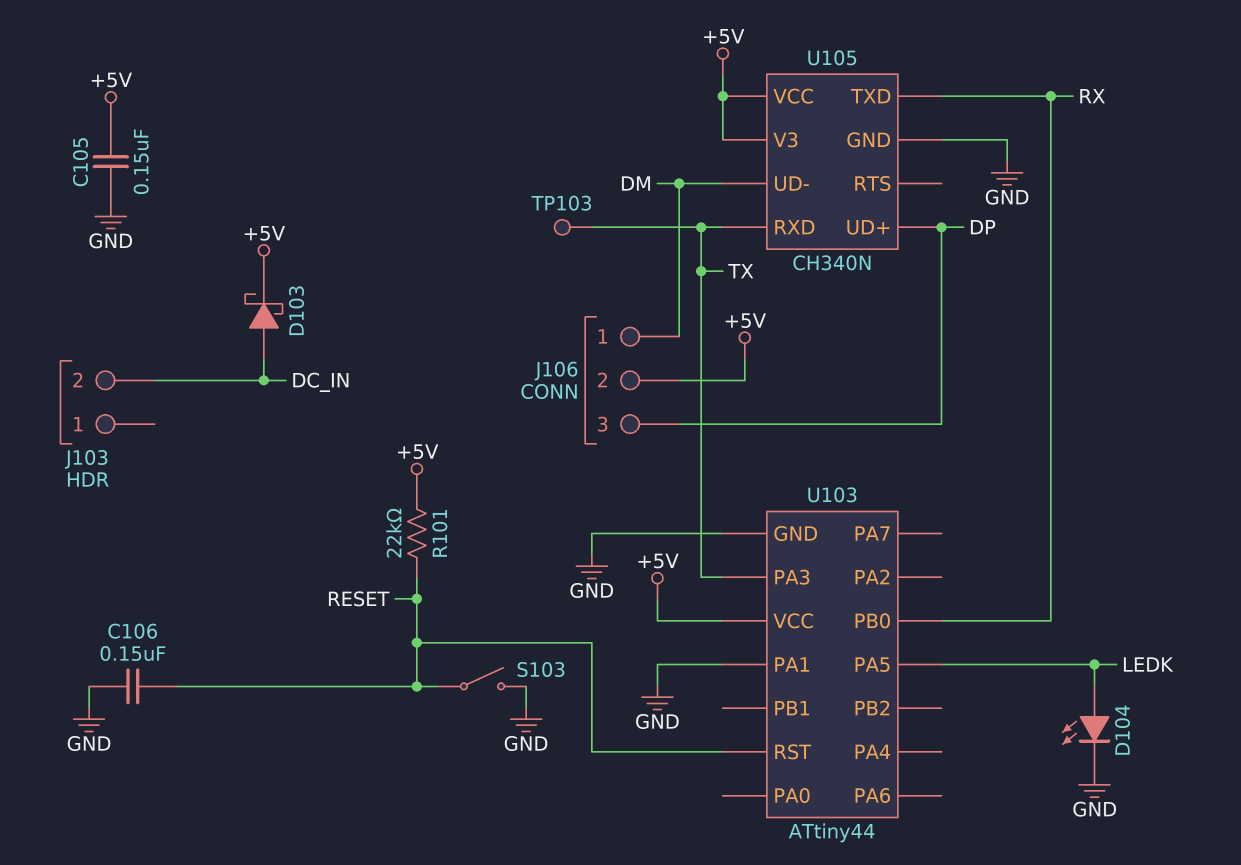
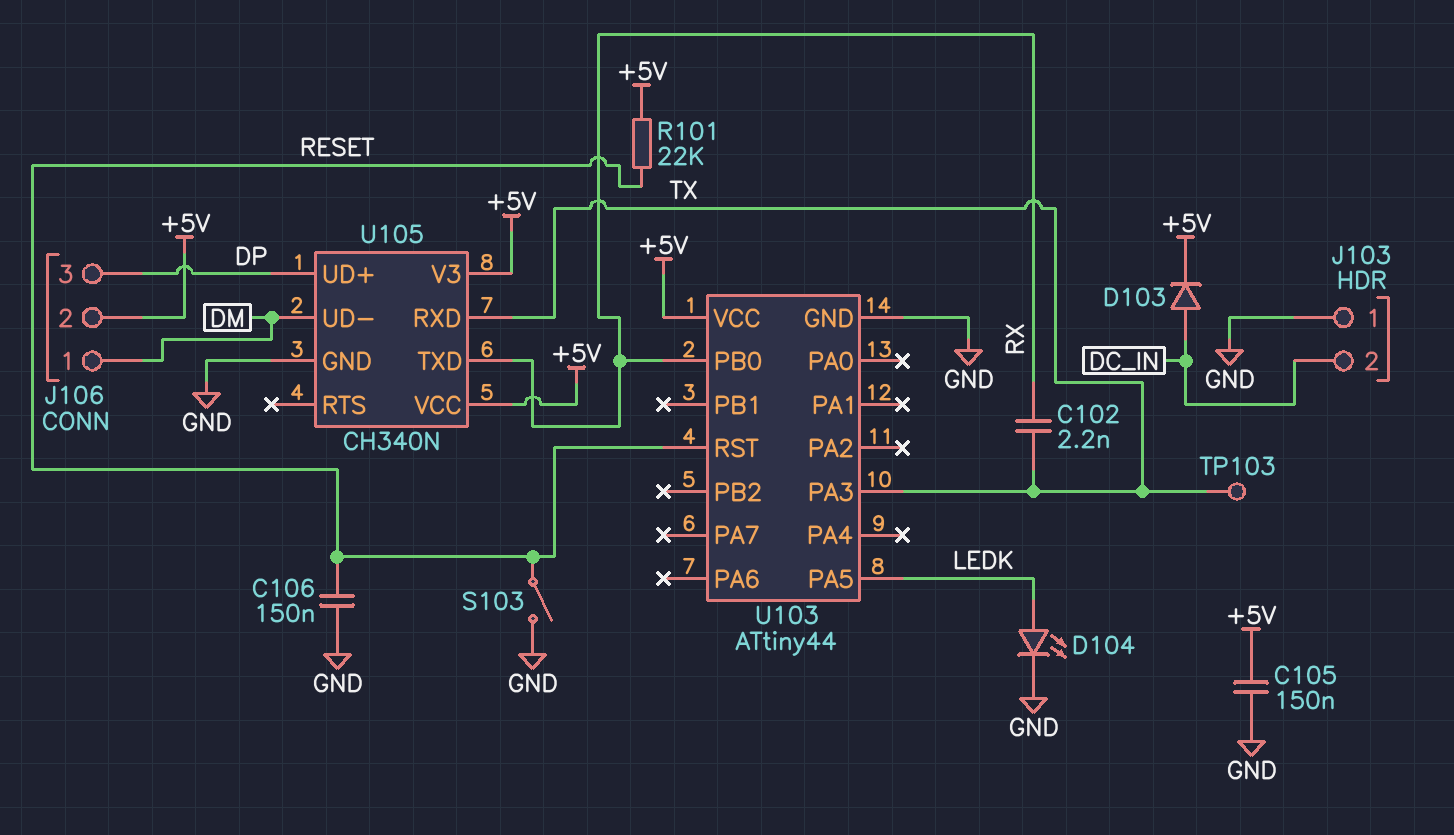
C102: none -> 2.2nF (RX, TX)
D103: schottky (A DC_IN, K +5V) -> diode (A DC_IN, K +5V)
J103 pin 1: none -> GND
U103 pin PA1: GND -> none

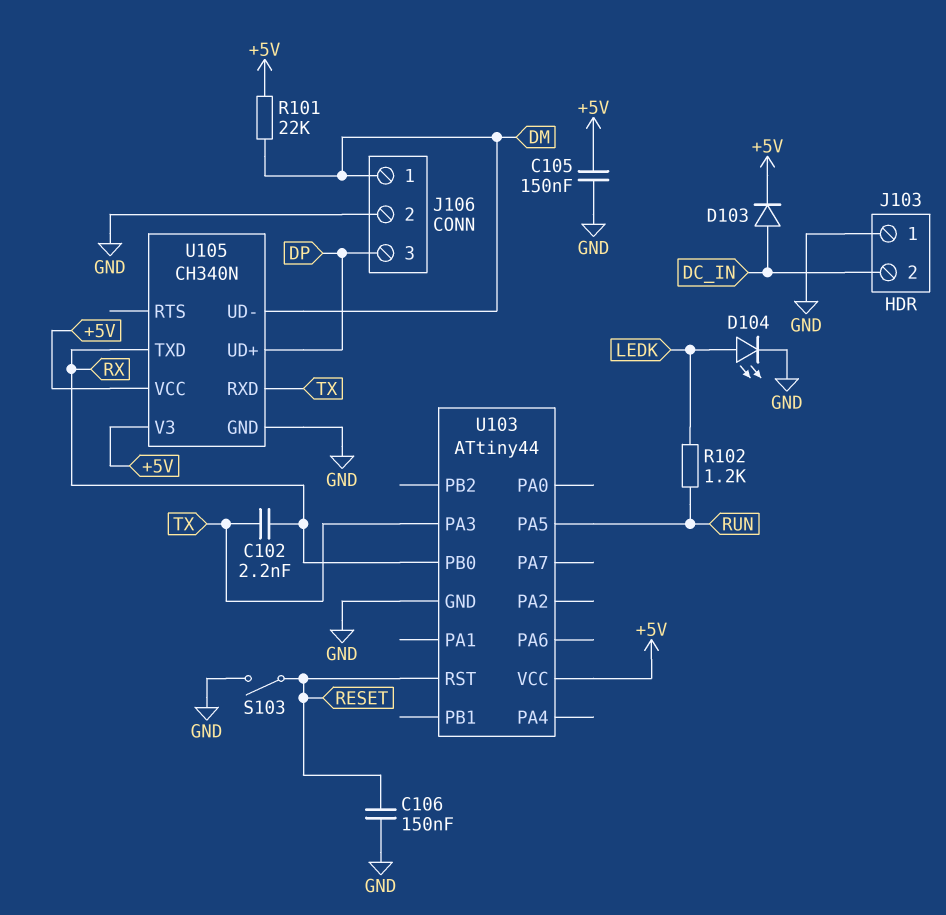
J106 pin 2: +5V -> GND
R101: 22k (+5V, RESET) -> 22k (+5V, DM)
R102: none -> 1.2k (LEDK, RUN)
TP103: test point (TX) -> none
U103 pin PA5: LEDK -> RUN

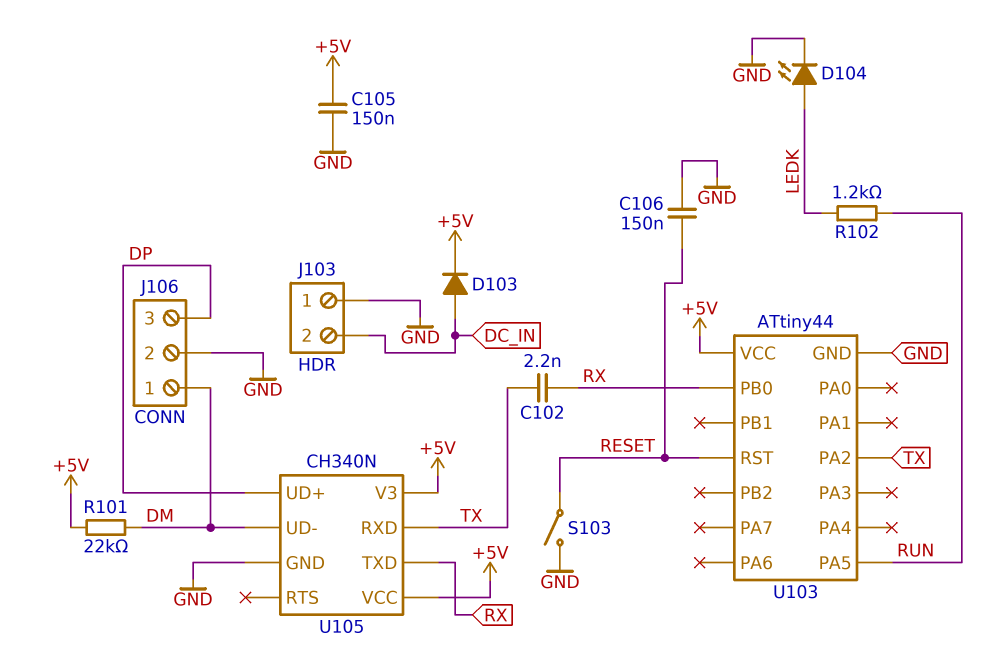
U103 pin PA2: none -> TX
U103 pin PA3: TX -> none

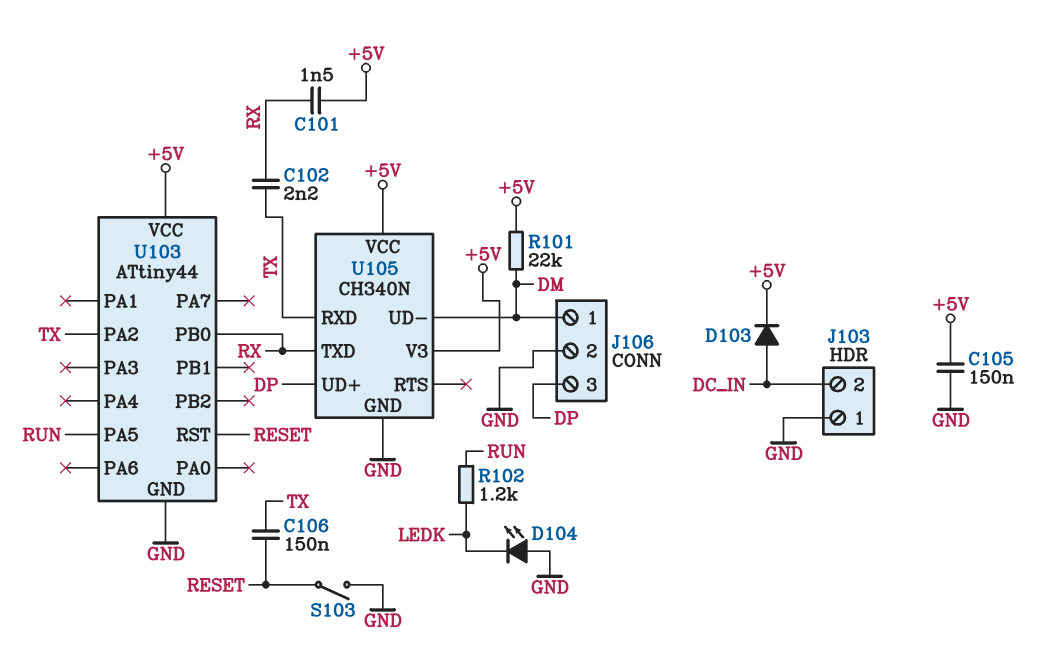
C101: none -> 1.5nF (+5V, RX)
C106: 150nF (GND, RESET) -> 150nF (RESET, TX)
D104: LED (A LEDK, K GND) -> LED (A GND, K LEDK)

